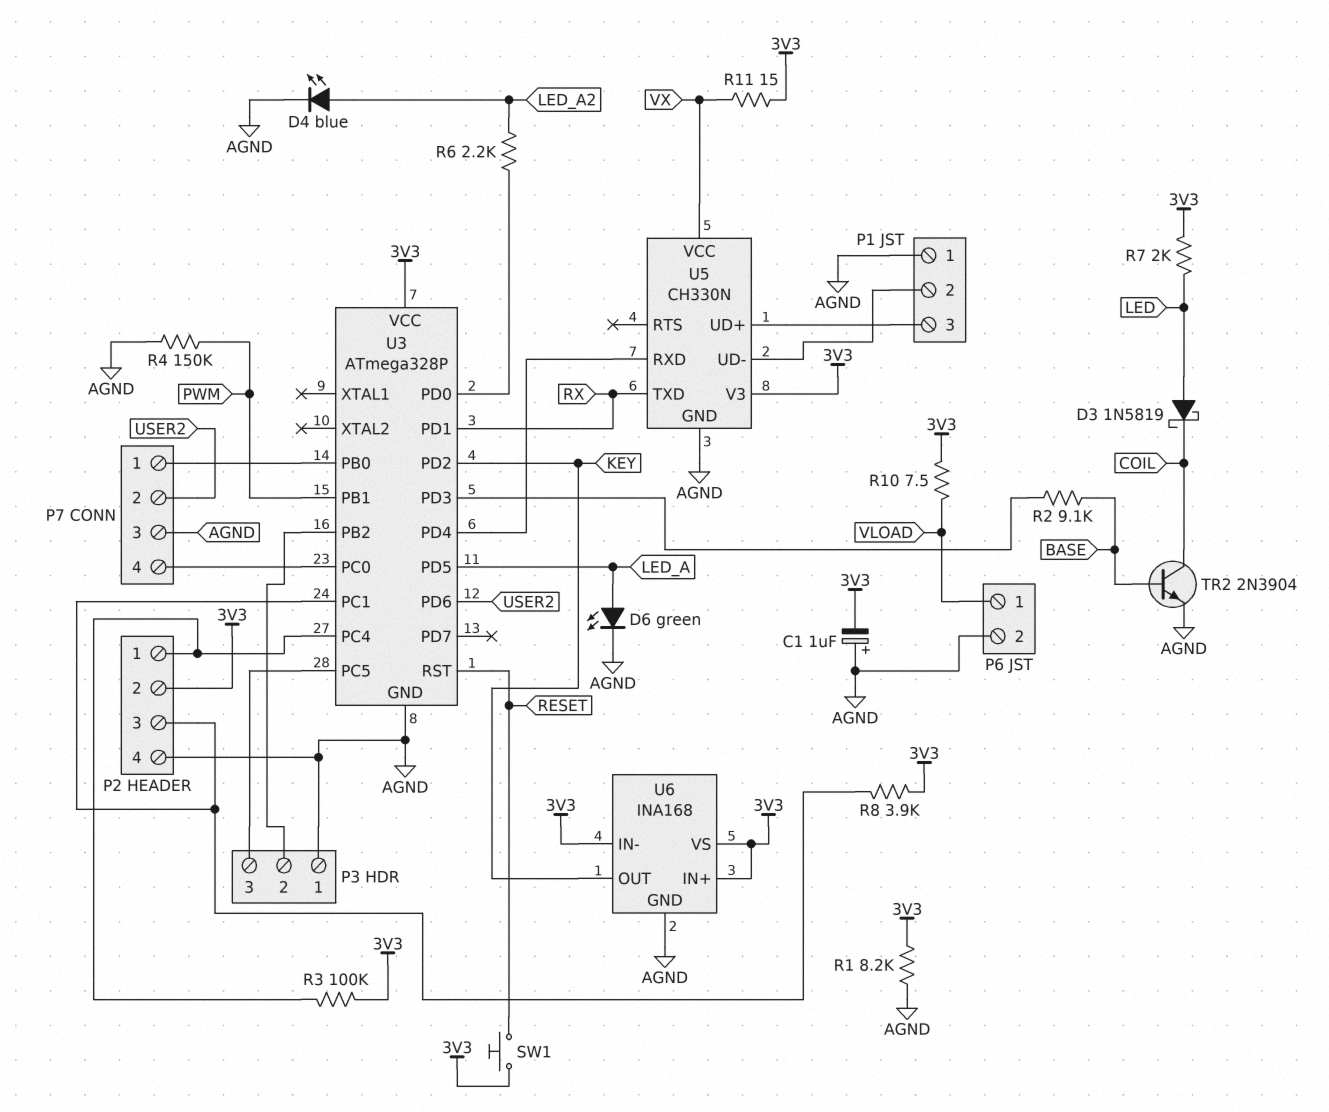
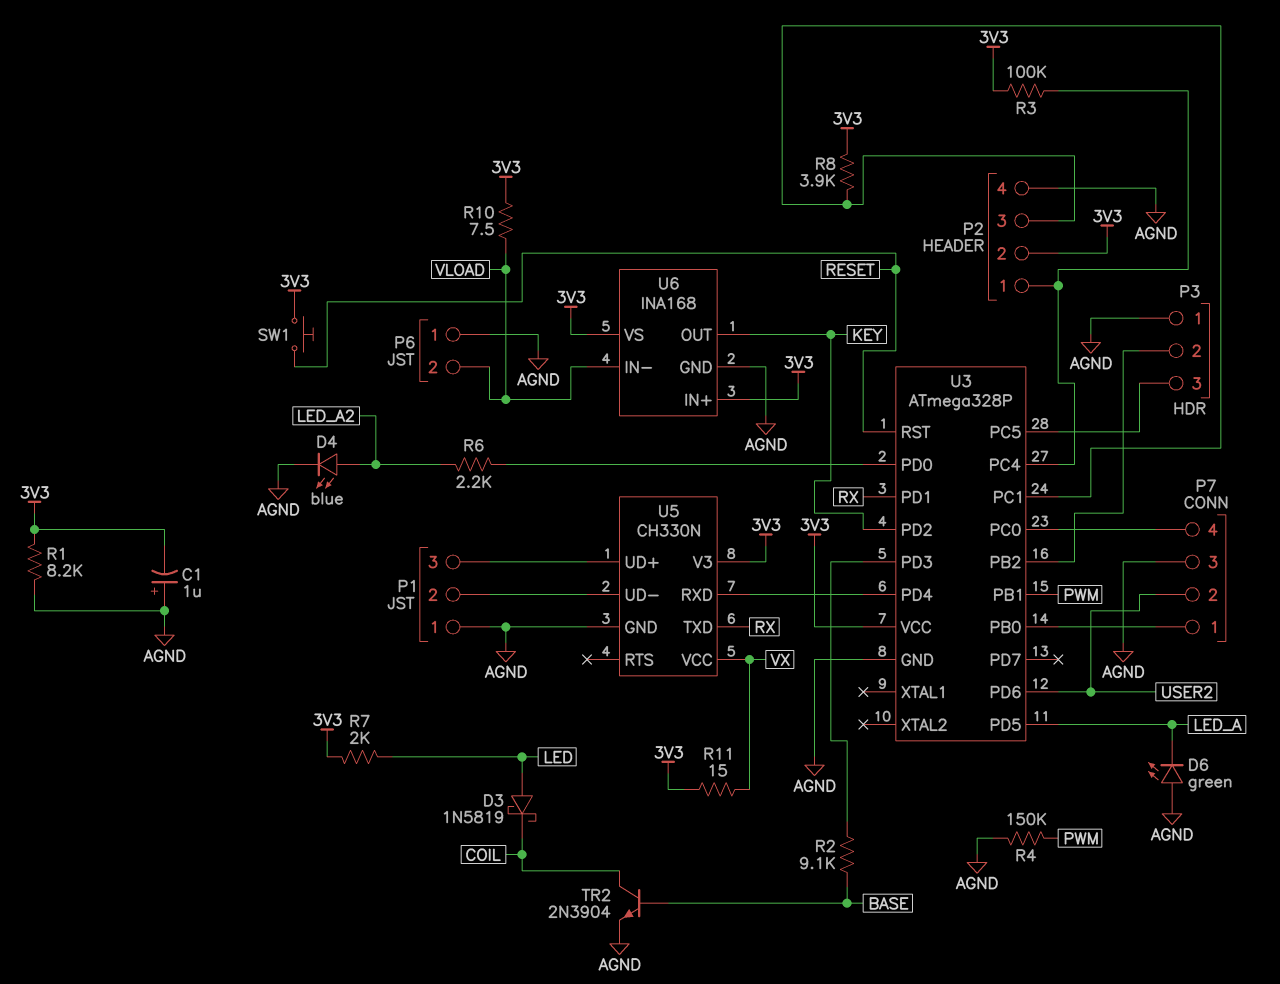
D6: LED green (A LED_A, K AGND) -> LED green (A AGND, K LED_A)
P6 pin 1: VLOAD -> AGND
P6 pin 2: AGND -> VLOAD
U6 pin IN-: 3V3 -> VLOAD

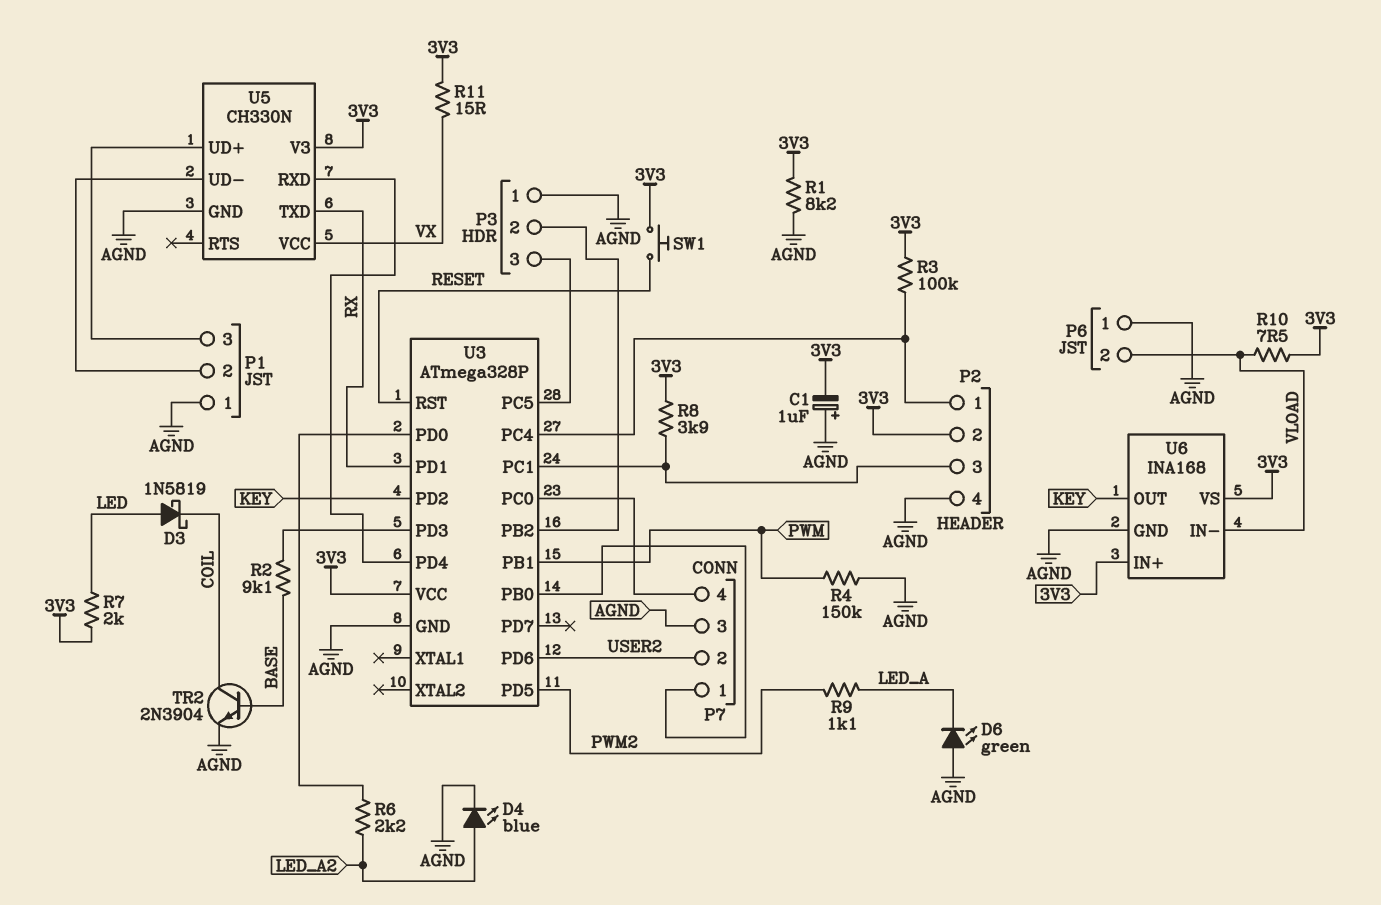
R9: none -> 1.1k (LED_A, PWM2)
U3 pin PD5: LED_A -> PWM2

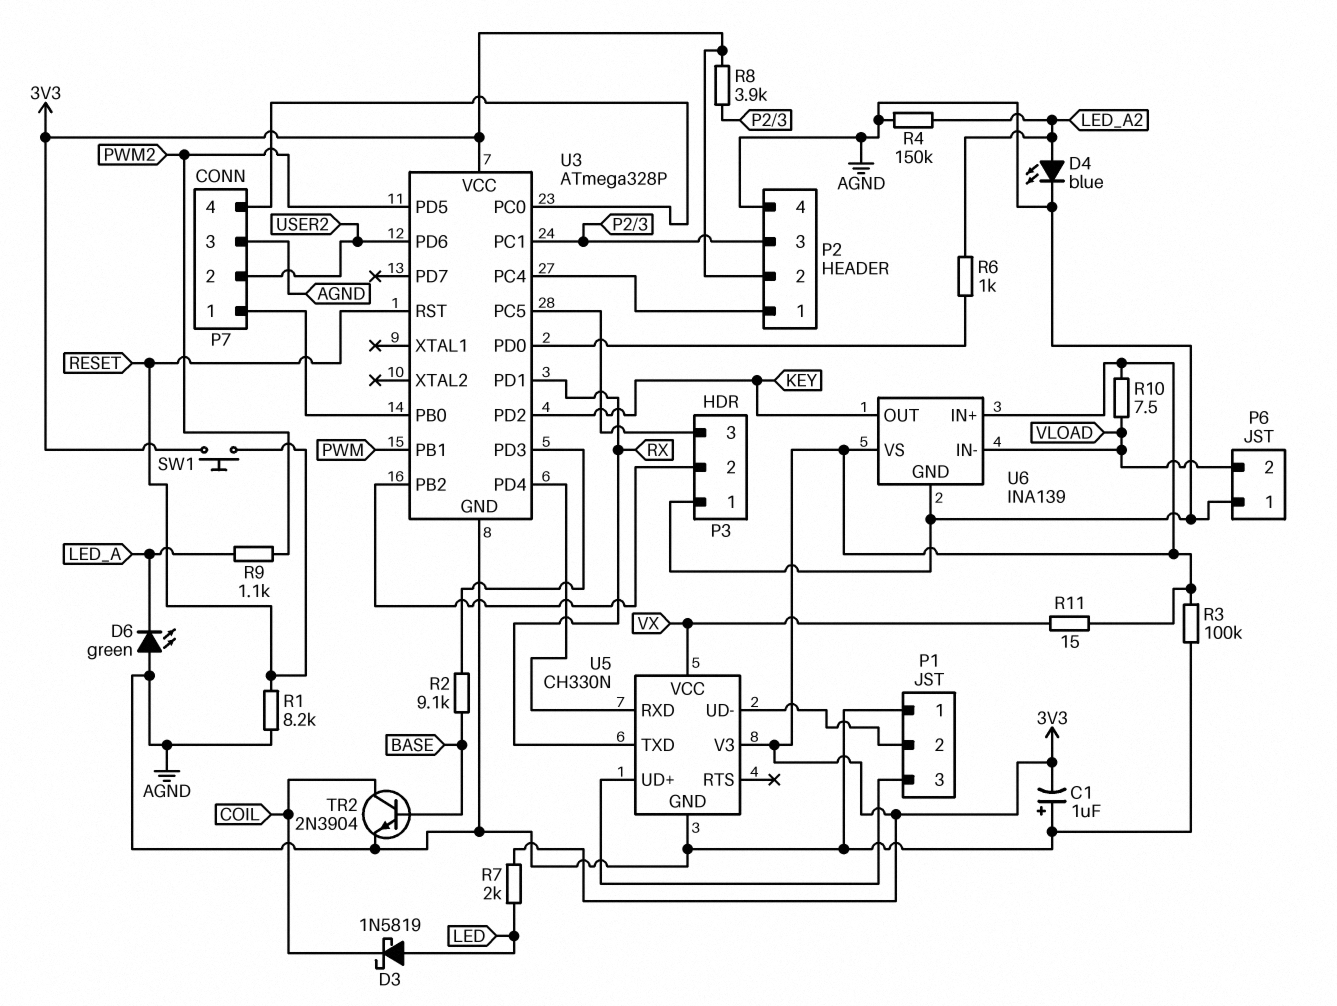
R1: 8.2k (3V3, AGND) -> 8.2k (AGND, RESET)
R3: 100k (3V3, P2/1) -> 100k (3V3, AGND)
R4: 150k (AGND, PWM) -> 150k (AGND, LED_A2)
R6: 2.2k (LED_A2, U3/PD0) -> 1k (LED_A2, U3/PD0)
U6: INA168 -> INA139

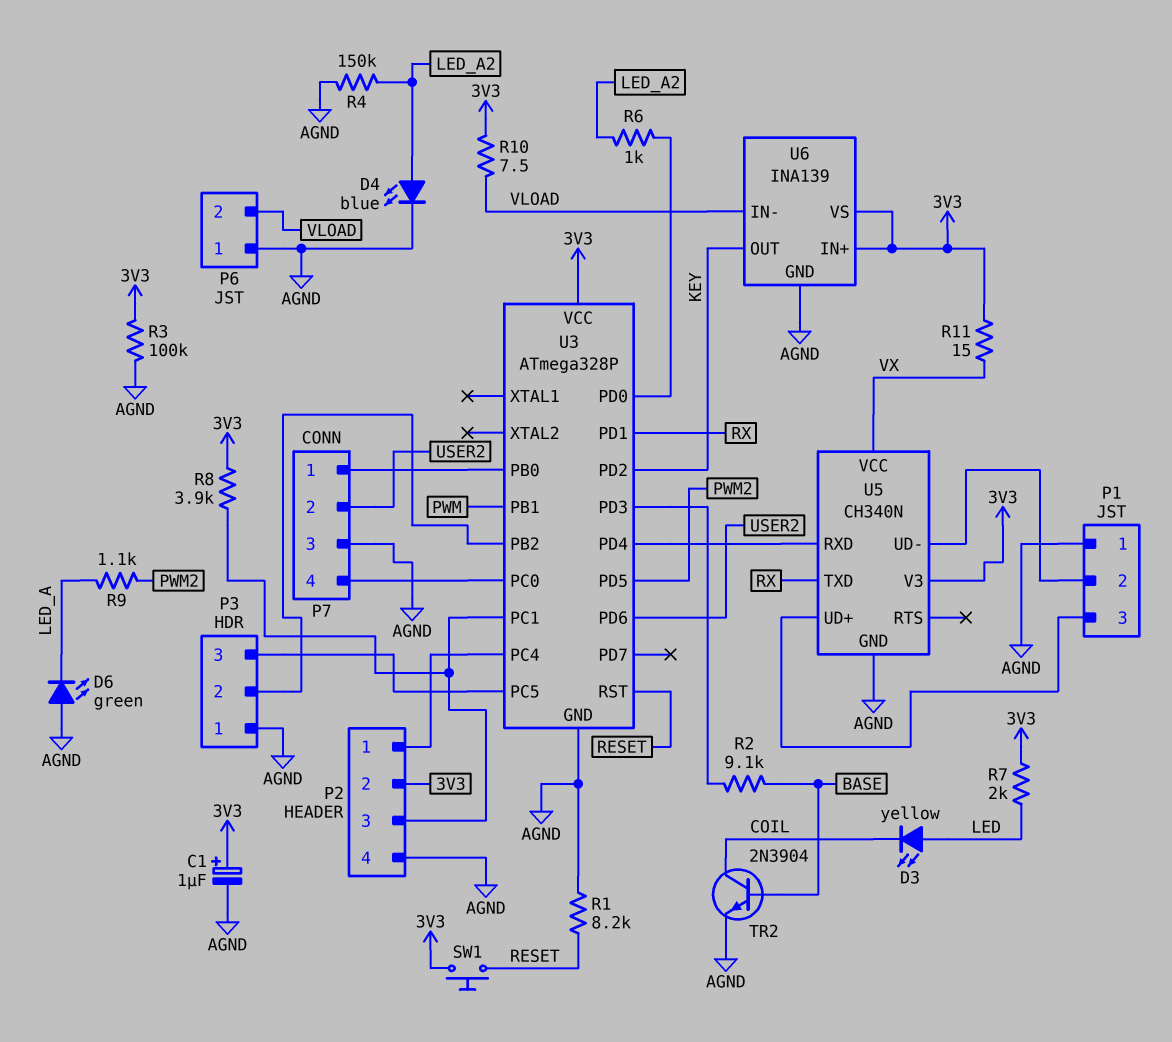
C1: 1uF (plus AGND, minus 3V3) -> 1uF (plus 3V3, minus AGND)
D3: schottky 1N5819 (A LED, K COIL) -> LED yellow (A LED, K COIL)
U5: CH330N -> CH340N

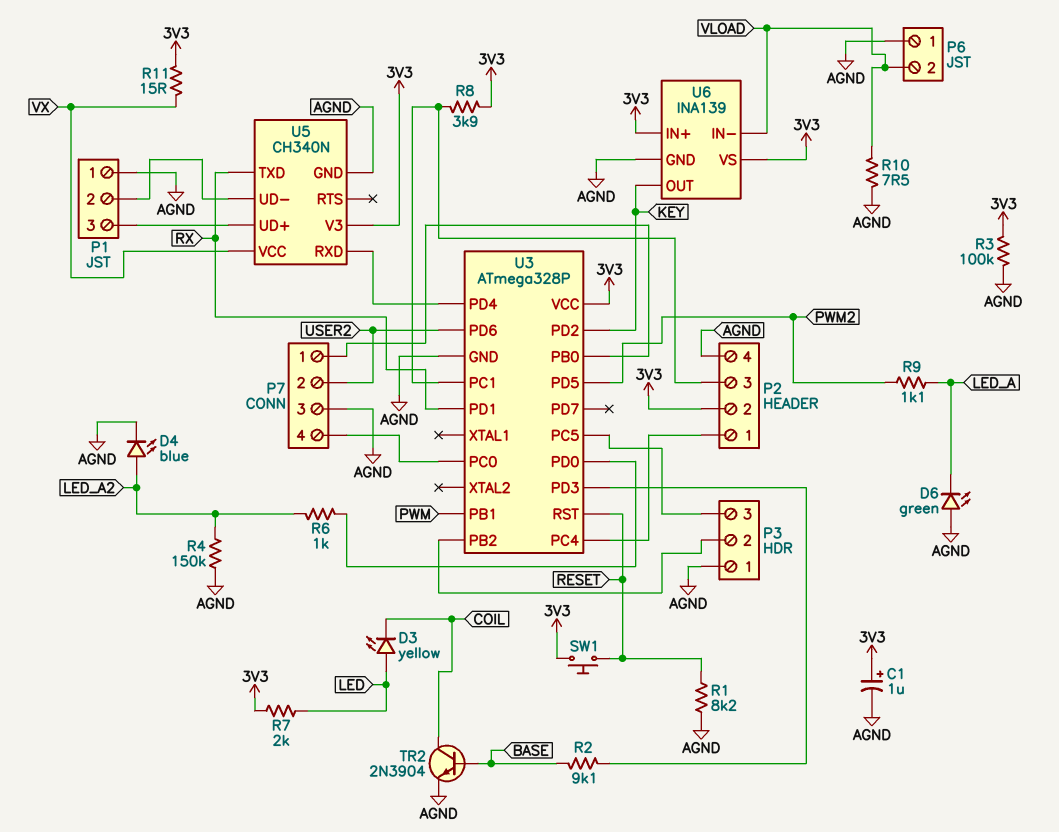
R10: 7.5 (3V3, VLOAD) -> 7.5 (AGND, VLOAD)

